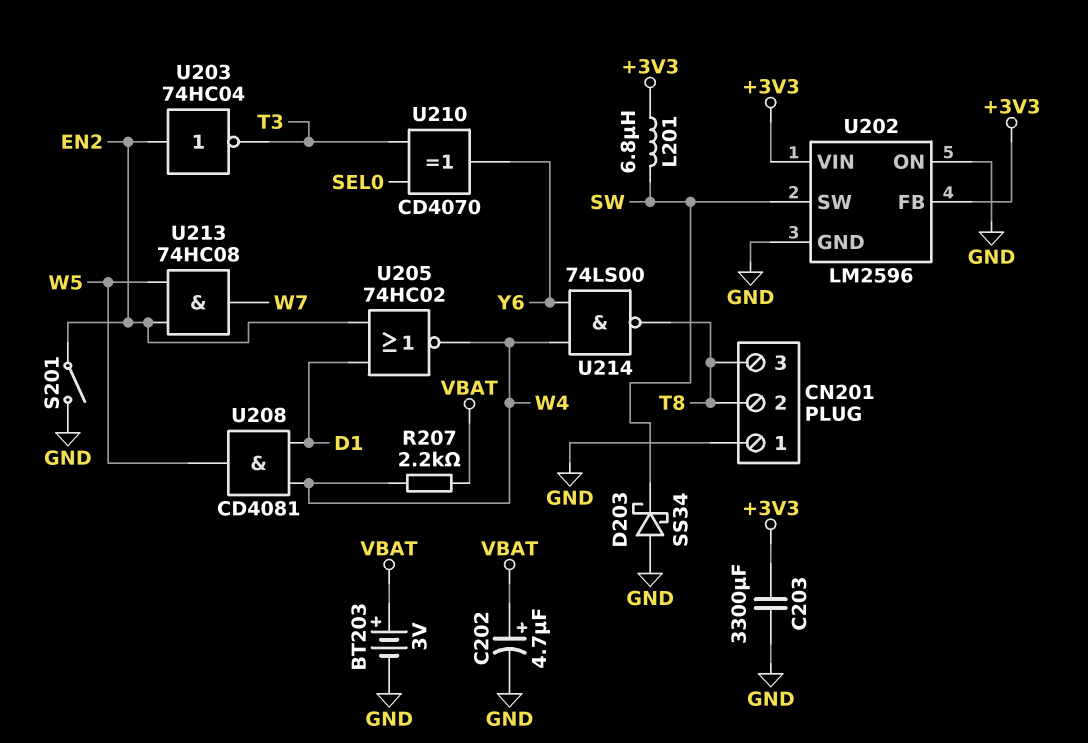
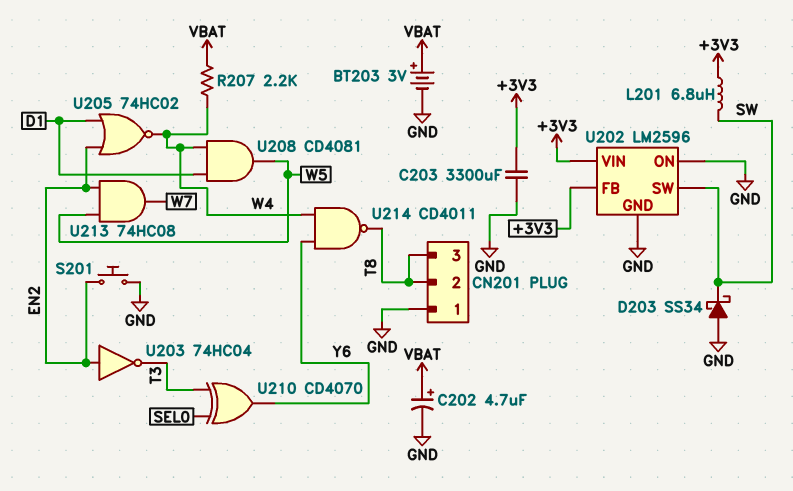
S201: switch (EN2, GND) -> button (EN2, GND)
U214: NAND 74LS00 (in W4, in Y6, out T8) -> NAND CD4011 (in W4, in Y6, out T8)

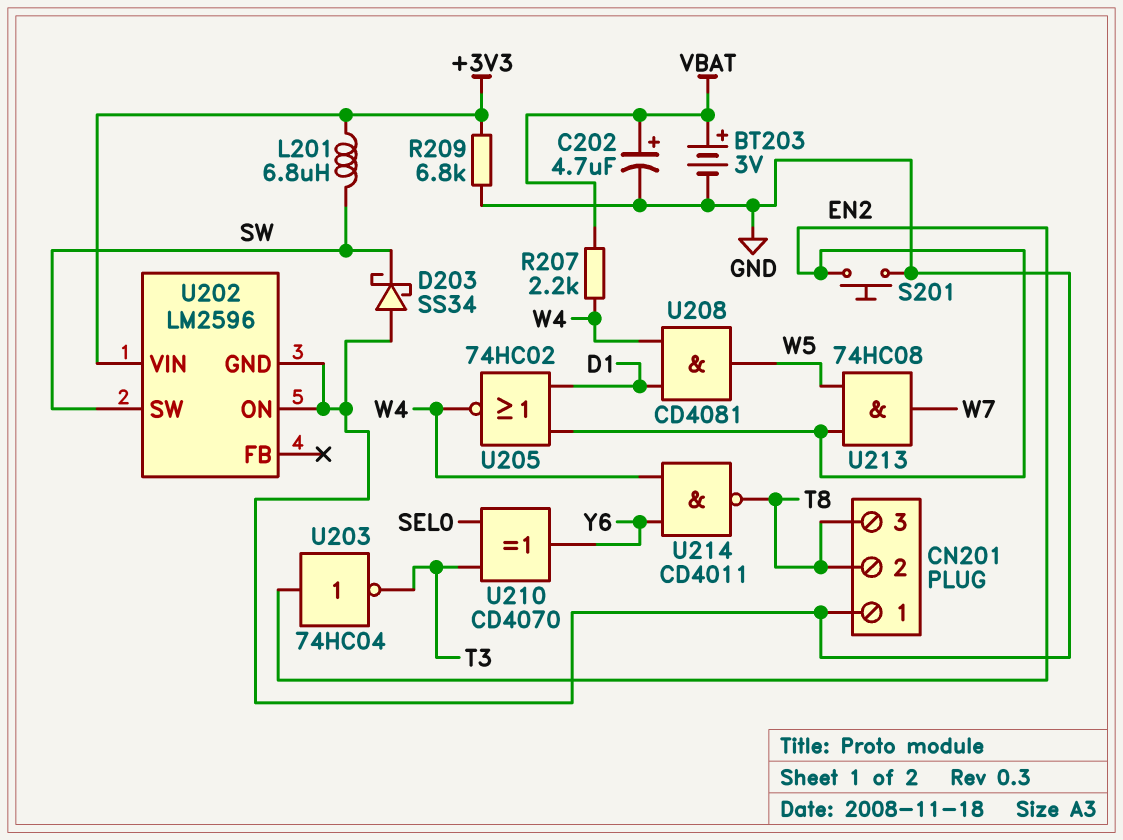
C203: 3300uF (+3V3, GND) -> none
R209: none -> 6.8k (+3V3, GND)
U202 pin FB: +3V3 -> none

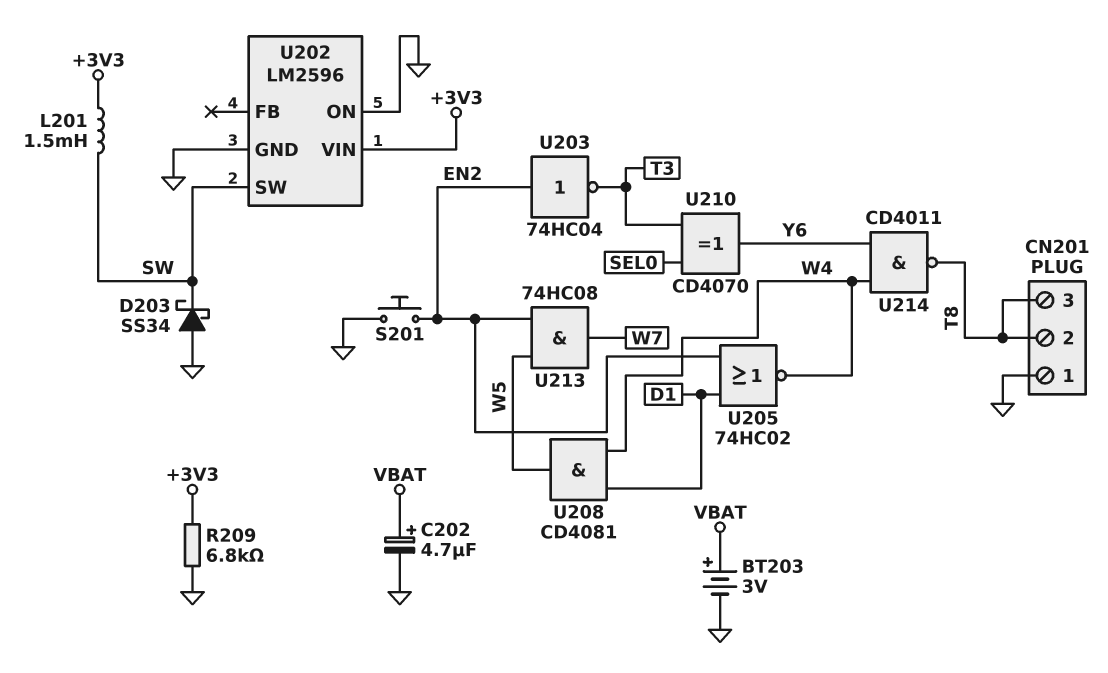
L201: 6.8uH (+3V3, SW) -> 1.5mH (+3V3, SW)
R207: 2.2k (VBAT, W4) -> none

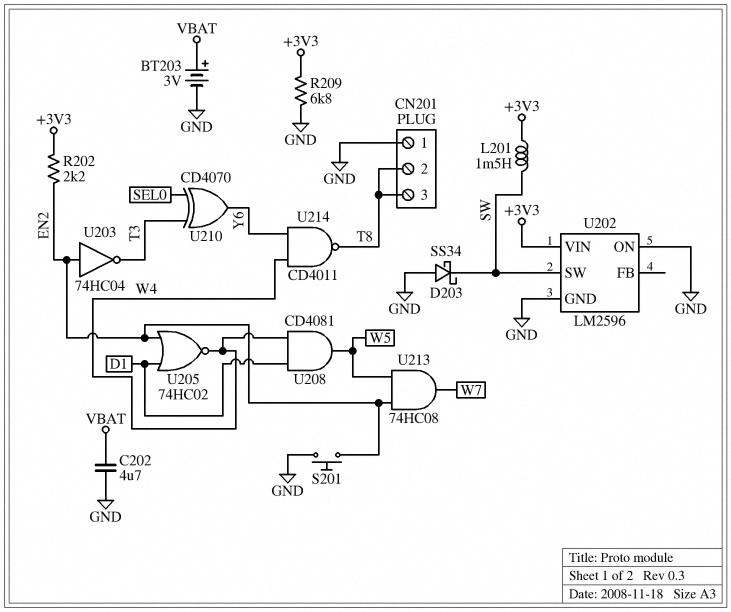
C202: 4.7uF (plus VBAT, minus GND) -> 4.7uF (GND, VBAT)
R202: none -> 2.2k (+3V3, EN2)

